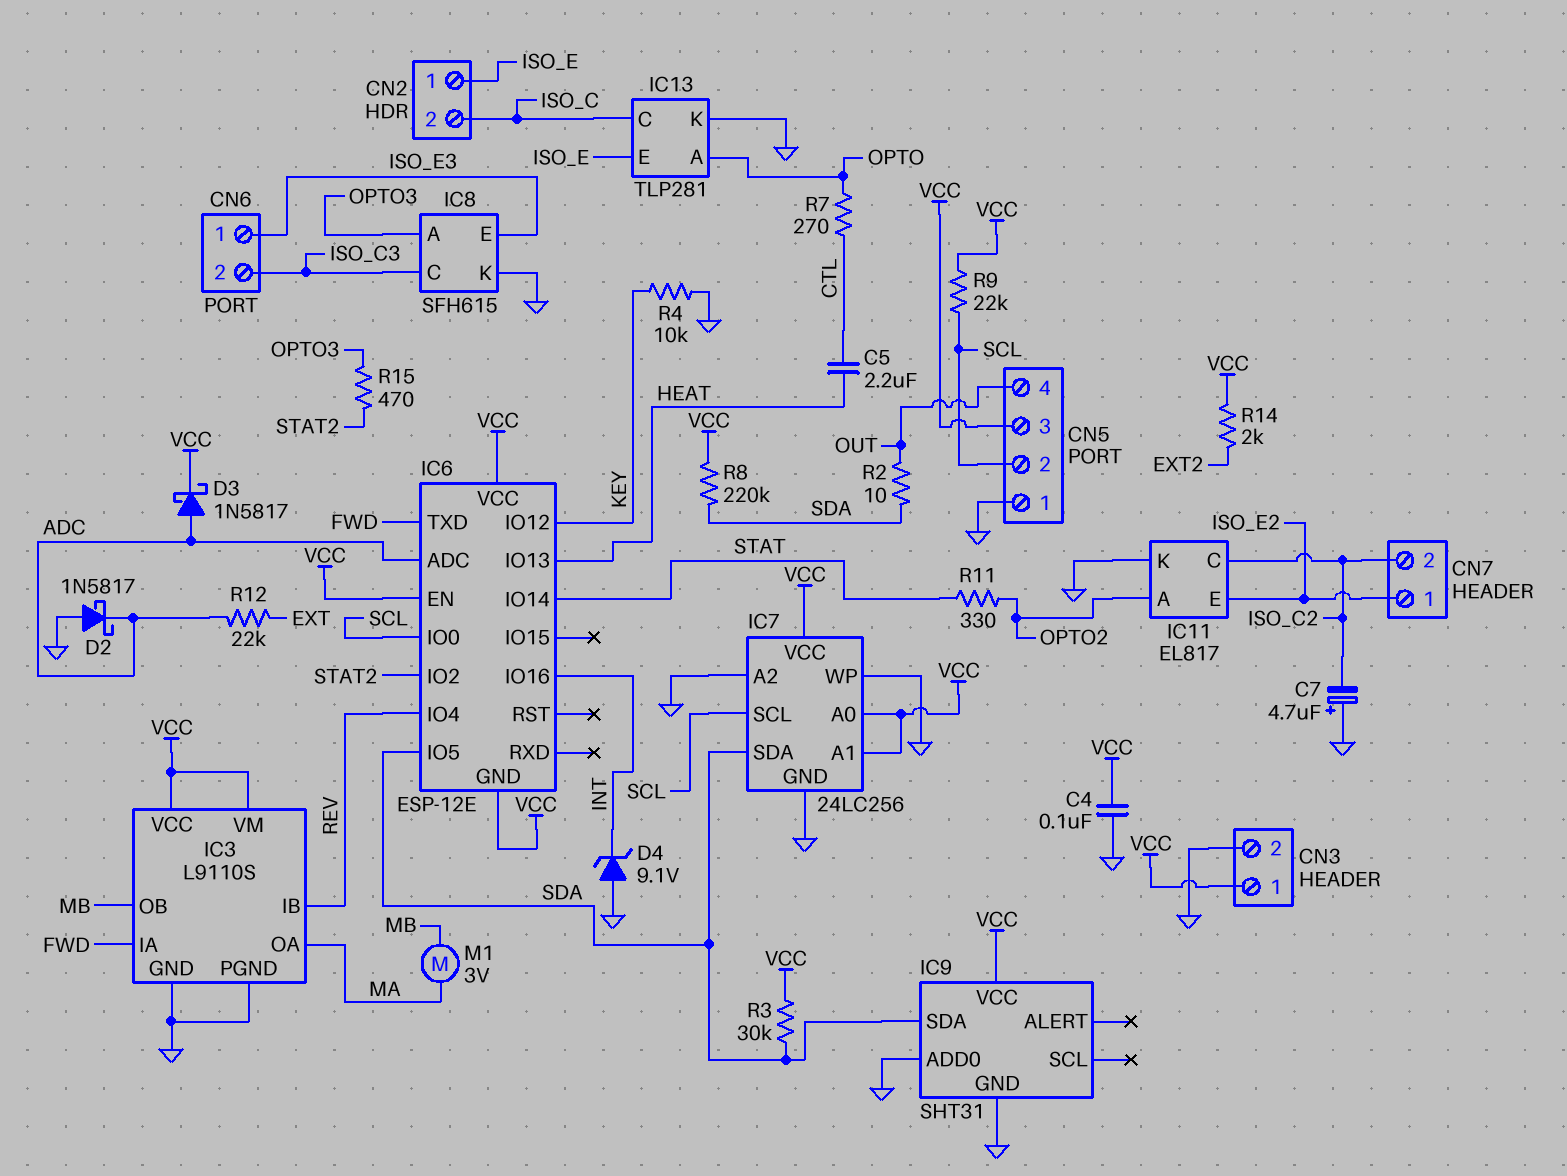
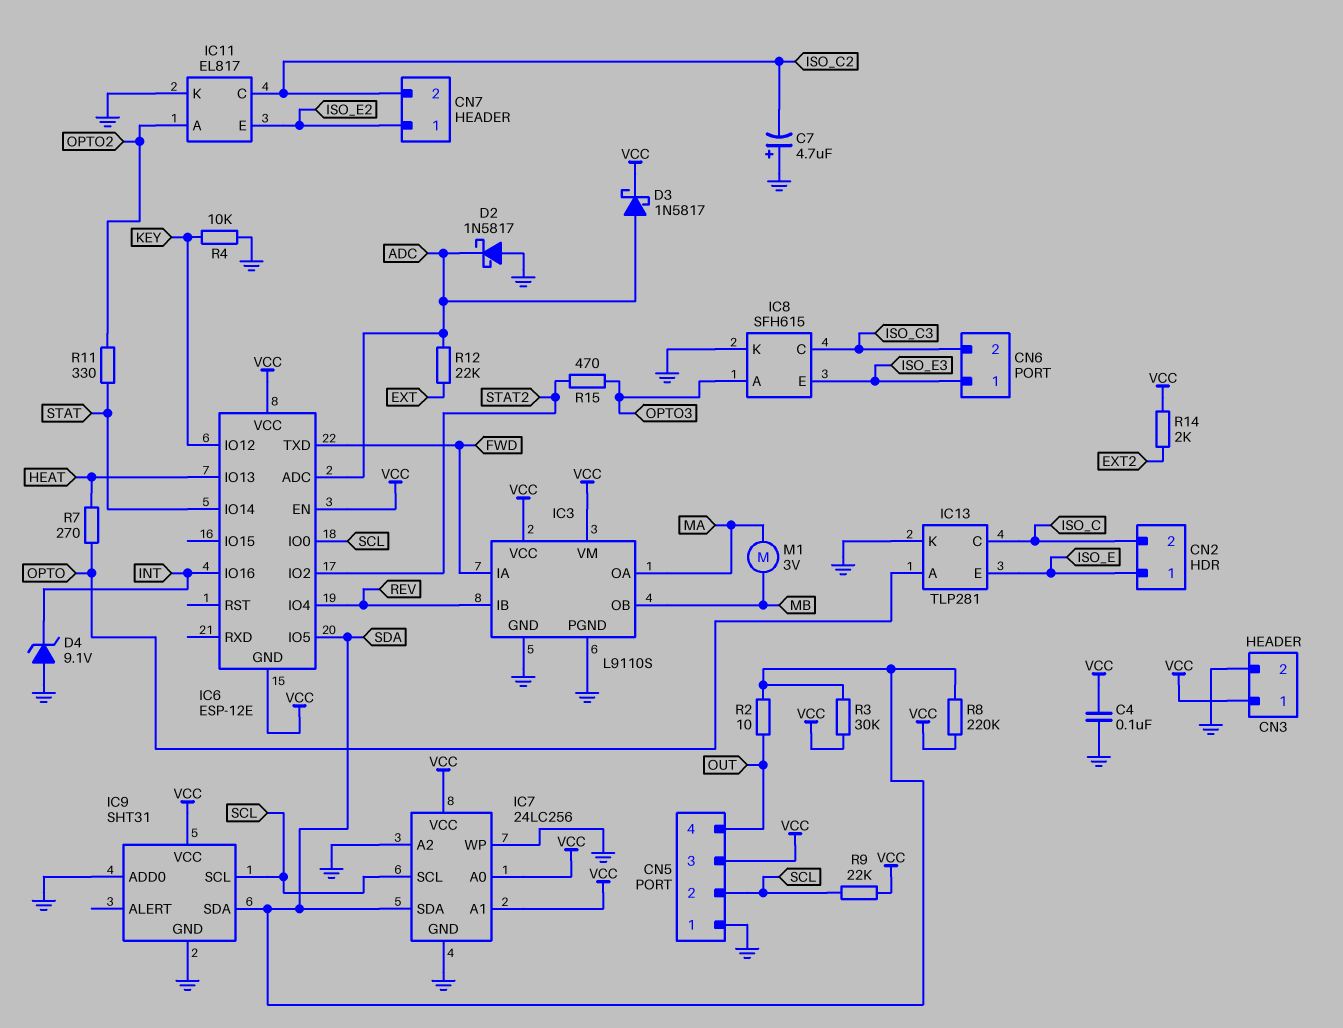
C5: 2.2uF (CTL, HEAT) -> none
IC9 pin SCL: none -> SCL
R7: 270 (CTL, OPTO) -> 270 (HEAT, OPTO)

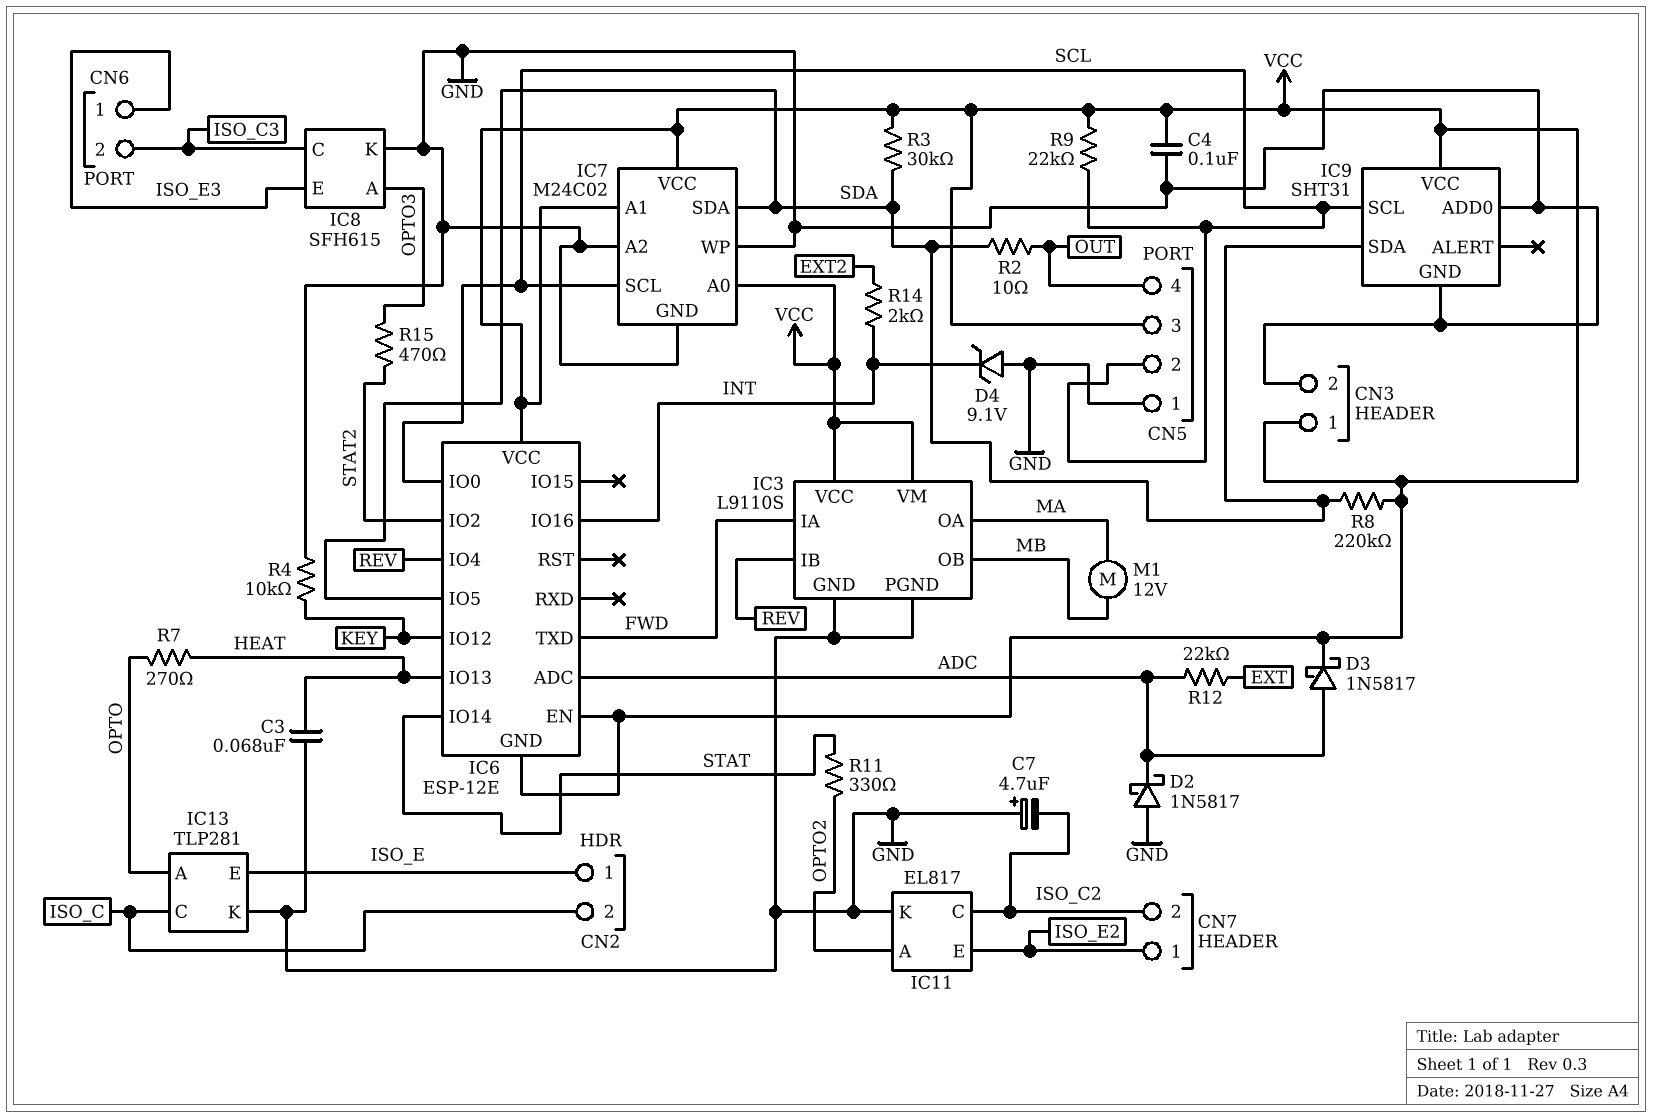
C3: none -> 68nF (GND, HEAT)
IC7: 24LC256 -> M24C02
M1: motor 3V (MA, MB) -> motor 12V (MA, MB)
R14: 2k (EXT2, VCC) -> 2k (EXT2, INT)

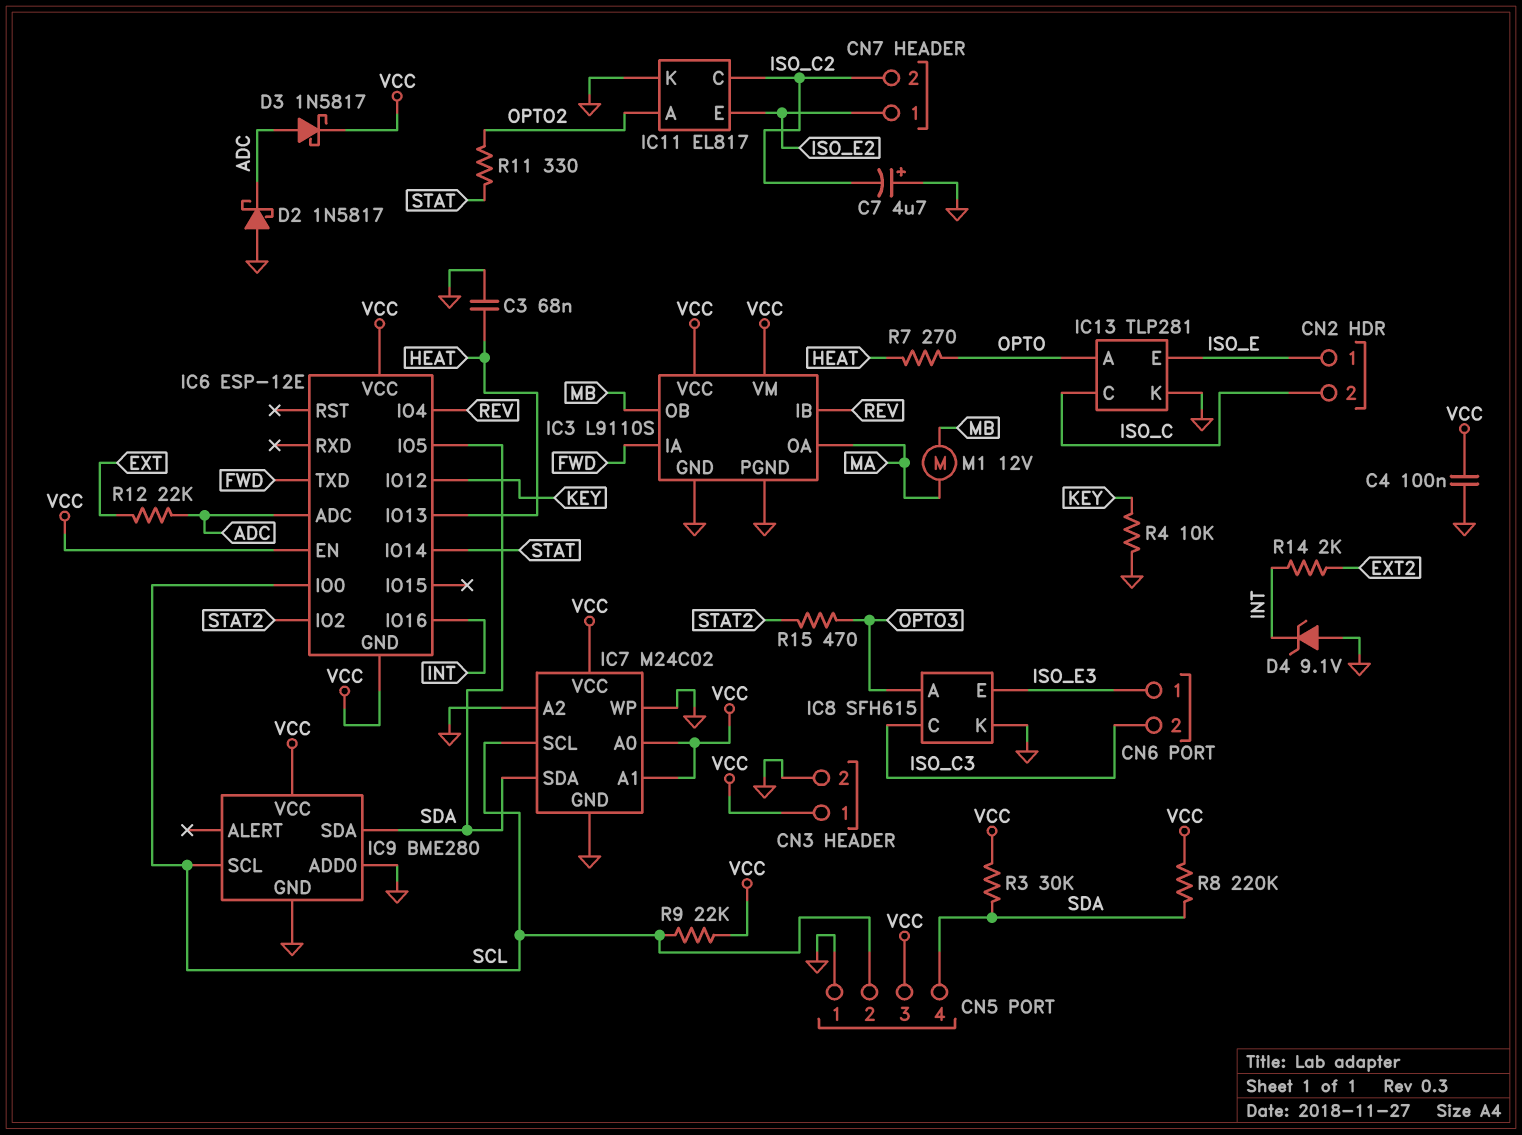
CN5 pin 4: OUT -> SDA
IC9: SHT31 -> BME280
R2: 10 (OUT, SDA) -> none

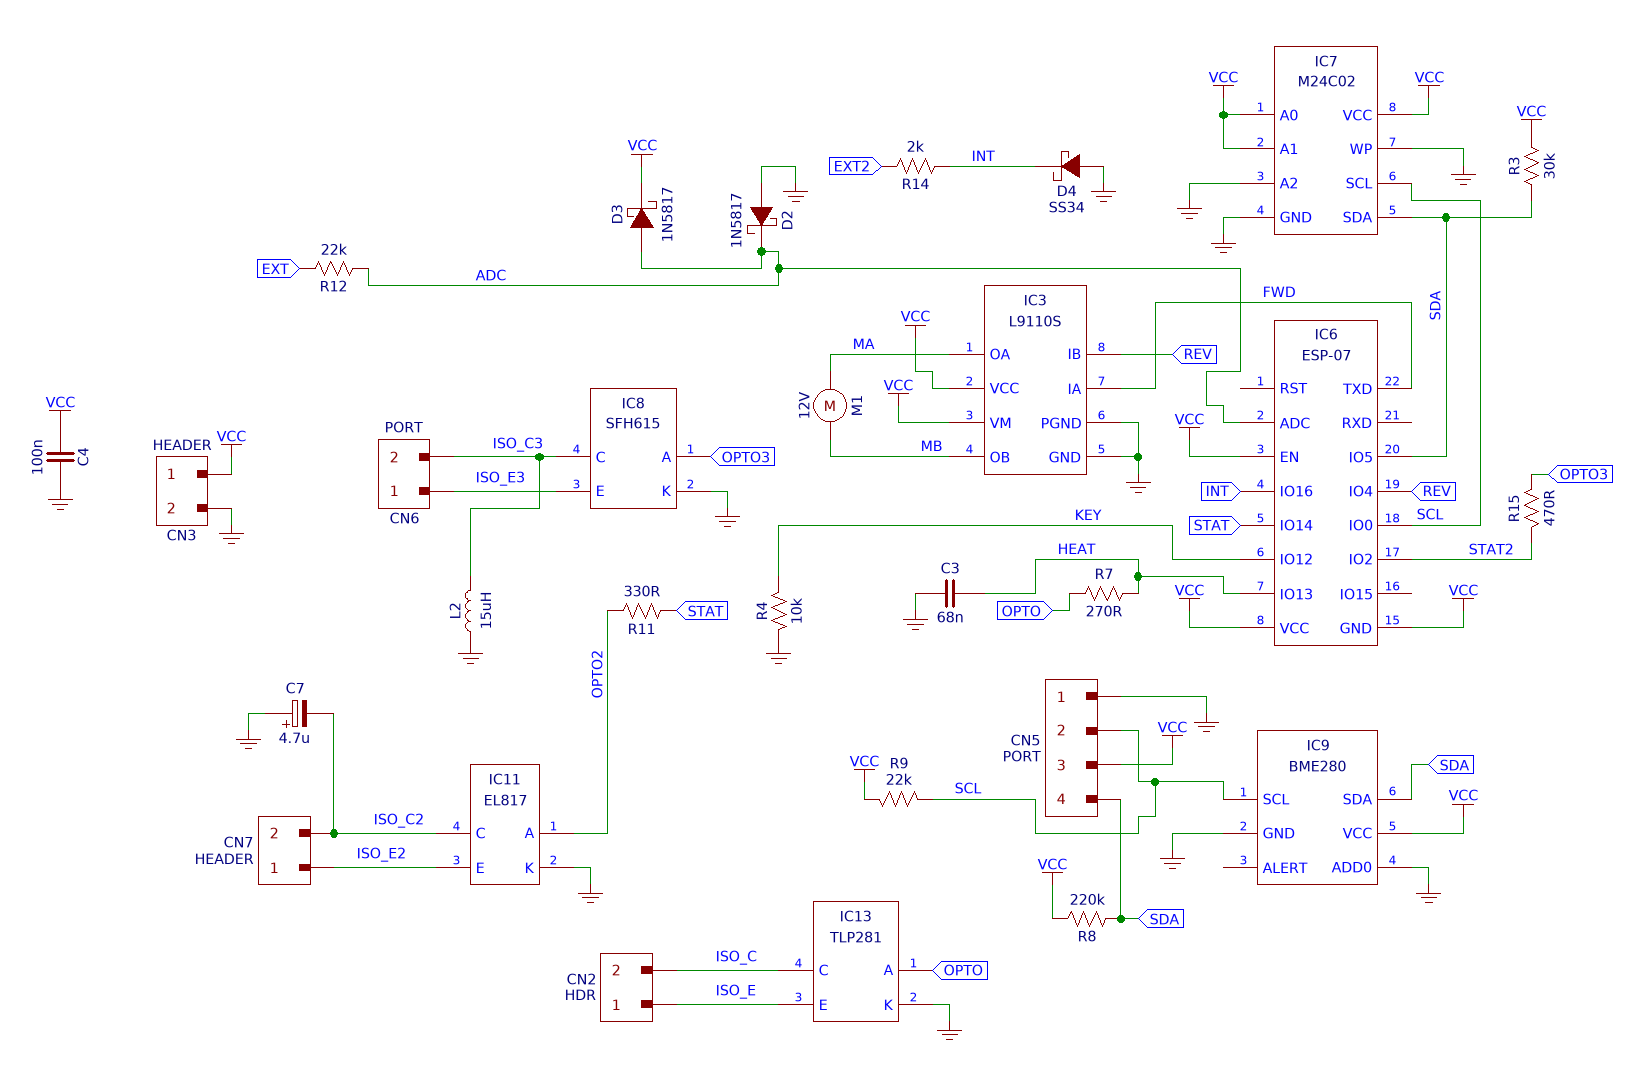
D4: zener 9.1V (A GND, K INT) -> schottky SS34 (A GND, K INT)
IC6: ESP-12E -> ESP-07
L2: none -> 15uH (GND, ISO_C3)

